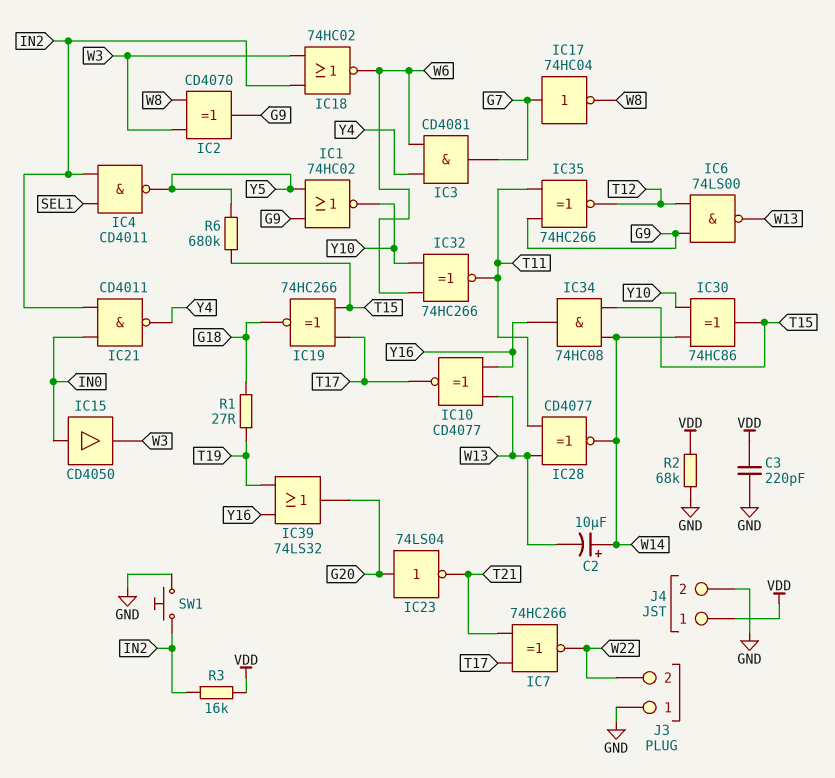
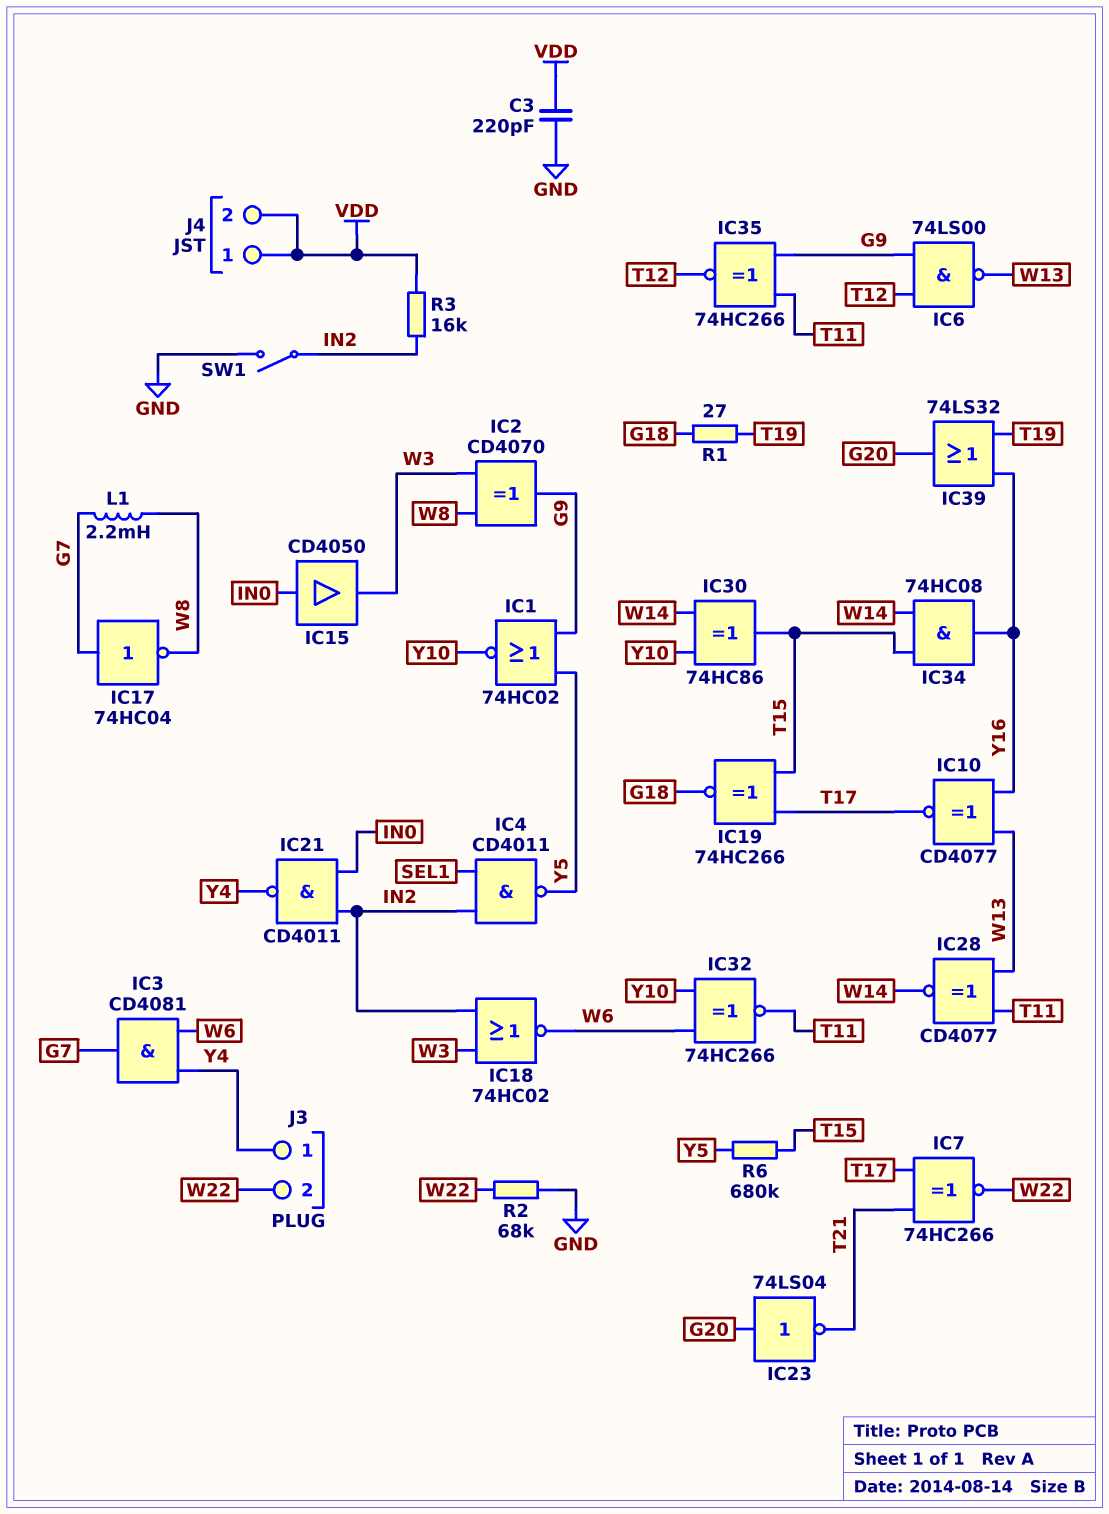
C2: 10uF (plus W14, minus W13) -> none
J3 pin 1: GND -> Y4
J4 pin 2: GND -> VDD
L1: none -> 2.2mH (G7, W8)
R2: 68k (GND, VDD) -> 68k (GND, W22)
SW1: button (GND, IN2) -> switch (GND, IN2)

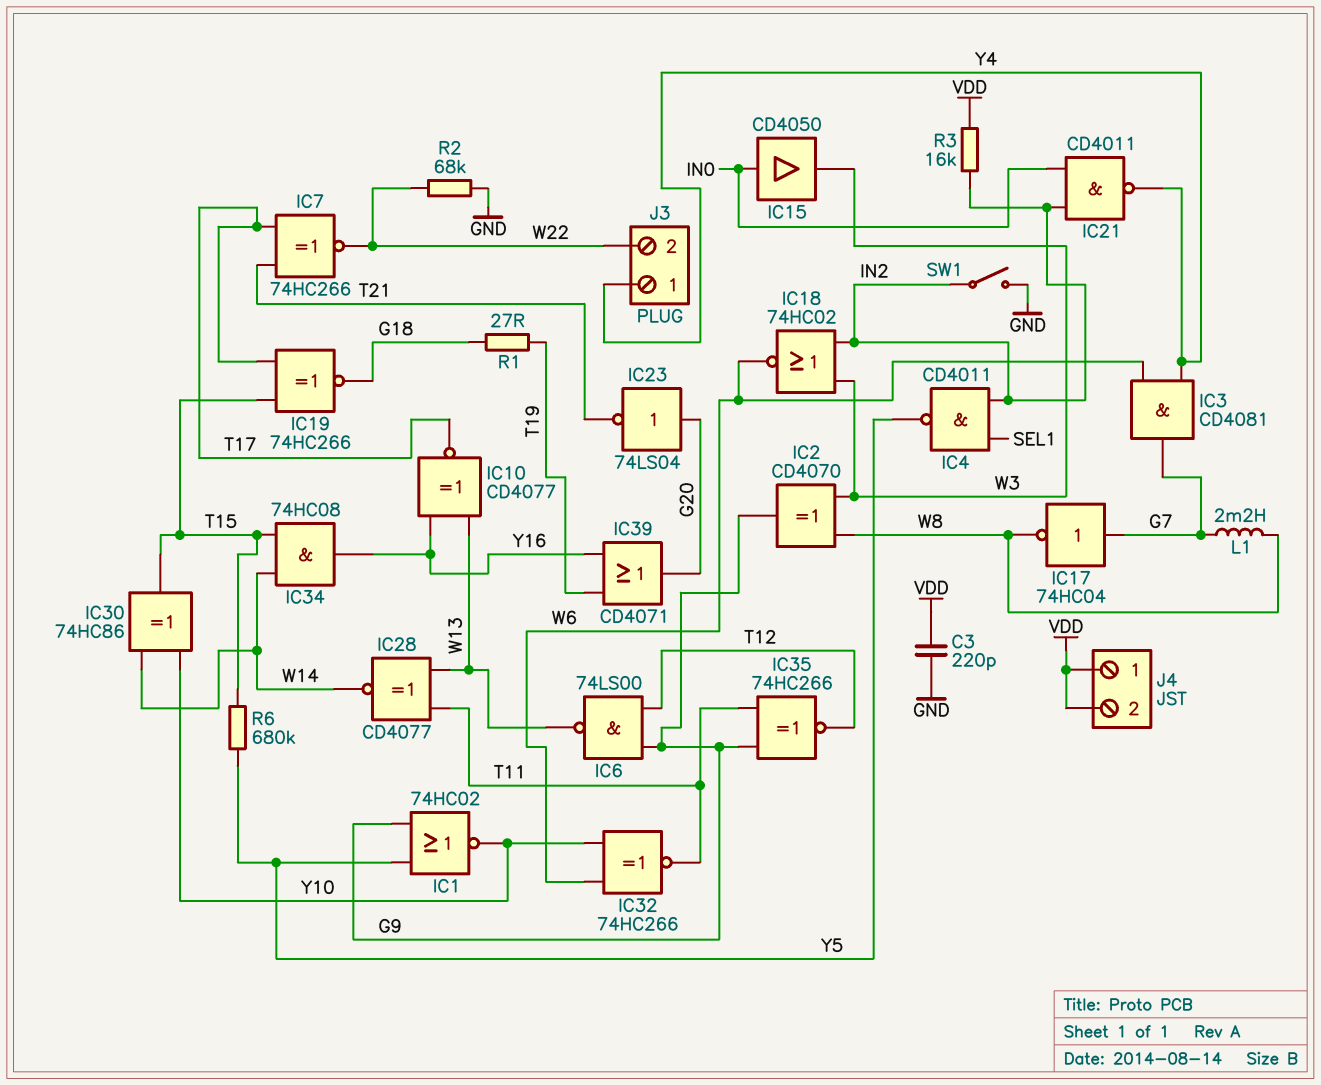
IC39: OR 74LS32 (in T19, in Y16, out G20) -> OR CD4071 (in T19, in Y16, out G20)

